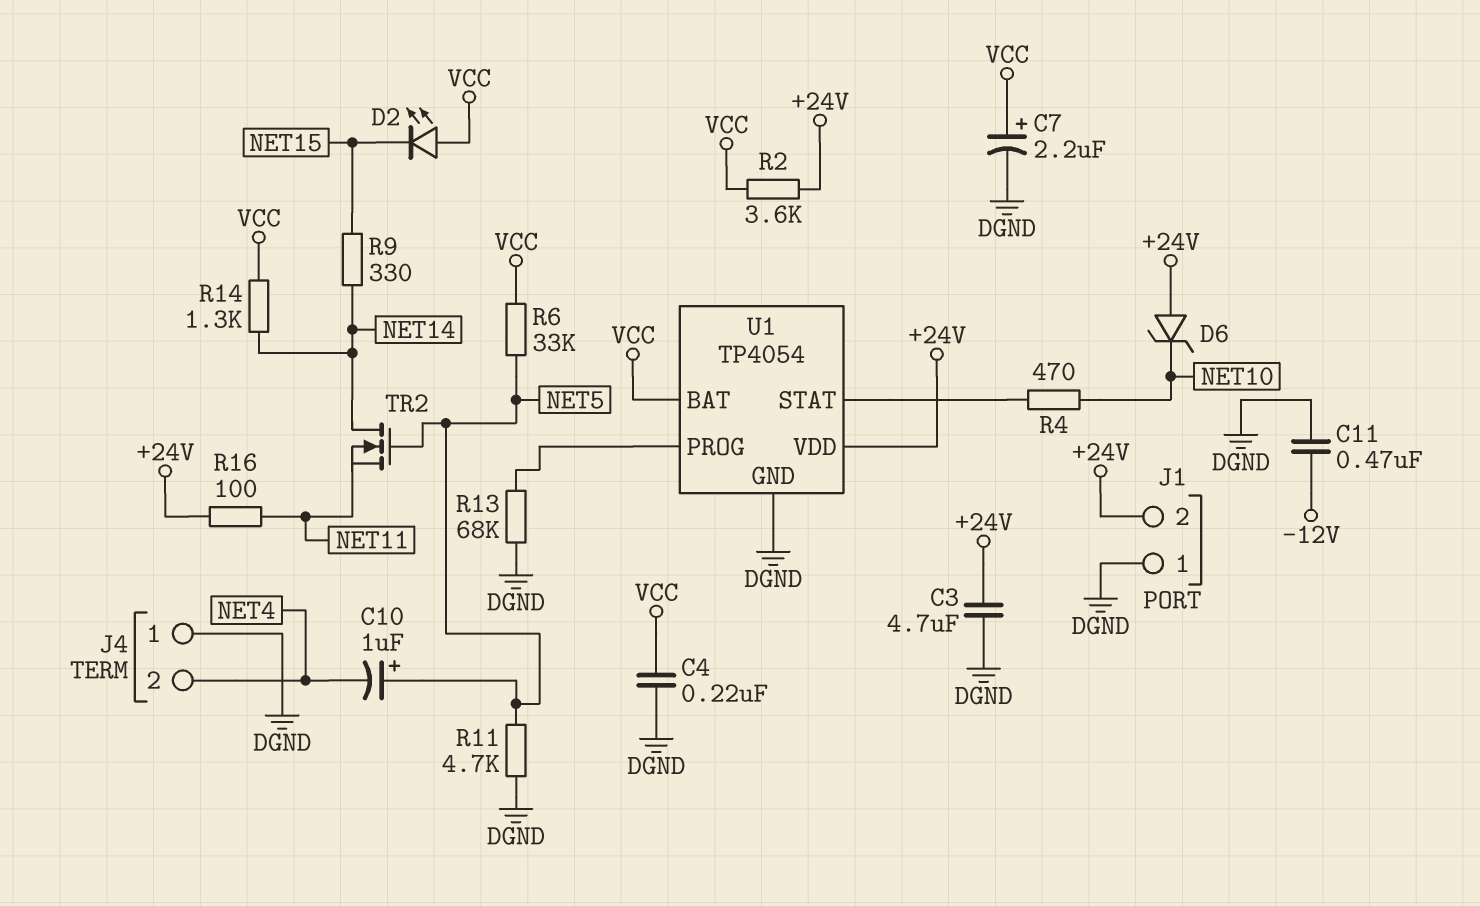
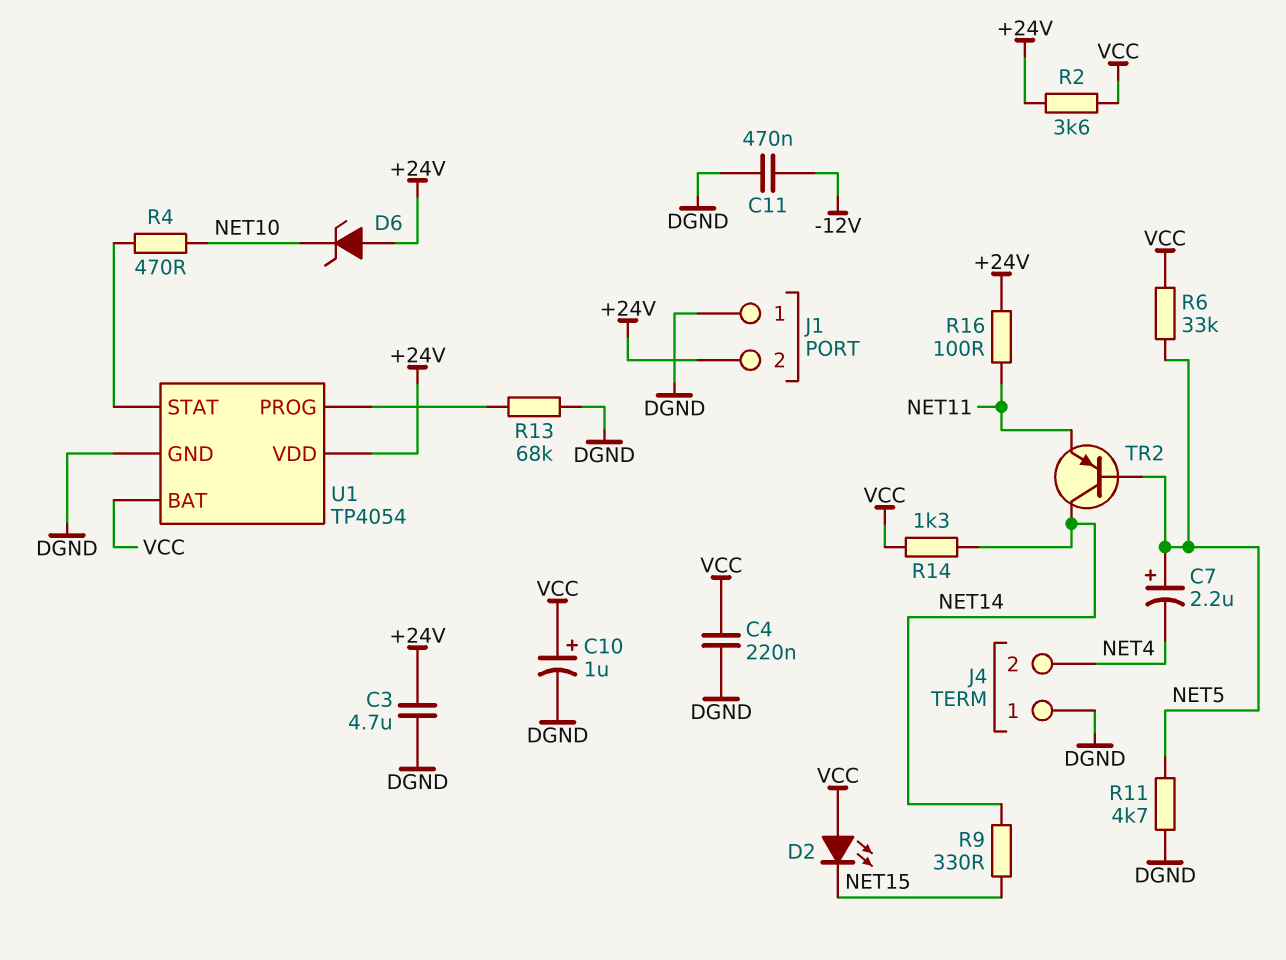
C7: 2.2uF (plus VCC, minus DGND) -> 2.2uF (plus NET5, minus NET4)
C10: 1uF (plus NET5, minus NET4) -> 1uF (plus VCC, minus DGND)
TR2: NMOS (G NET5, D NET14, S NET11) -> PNP (B NET5, C NET14, E NET11)

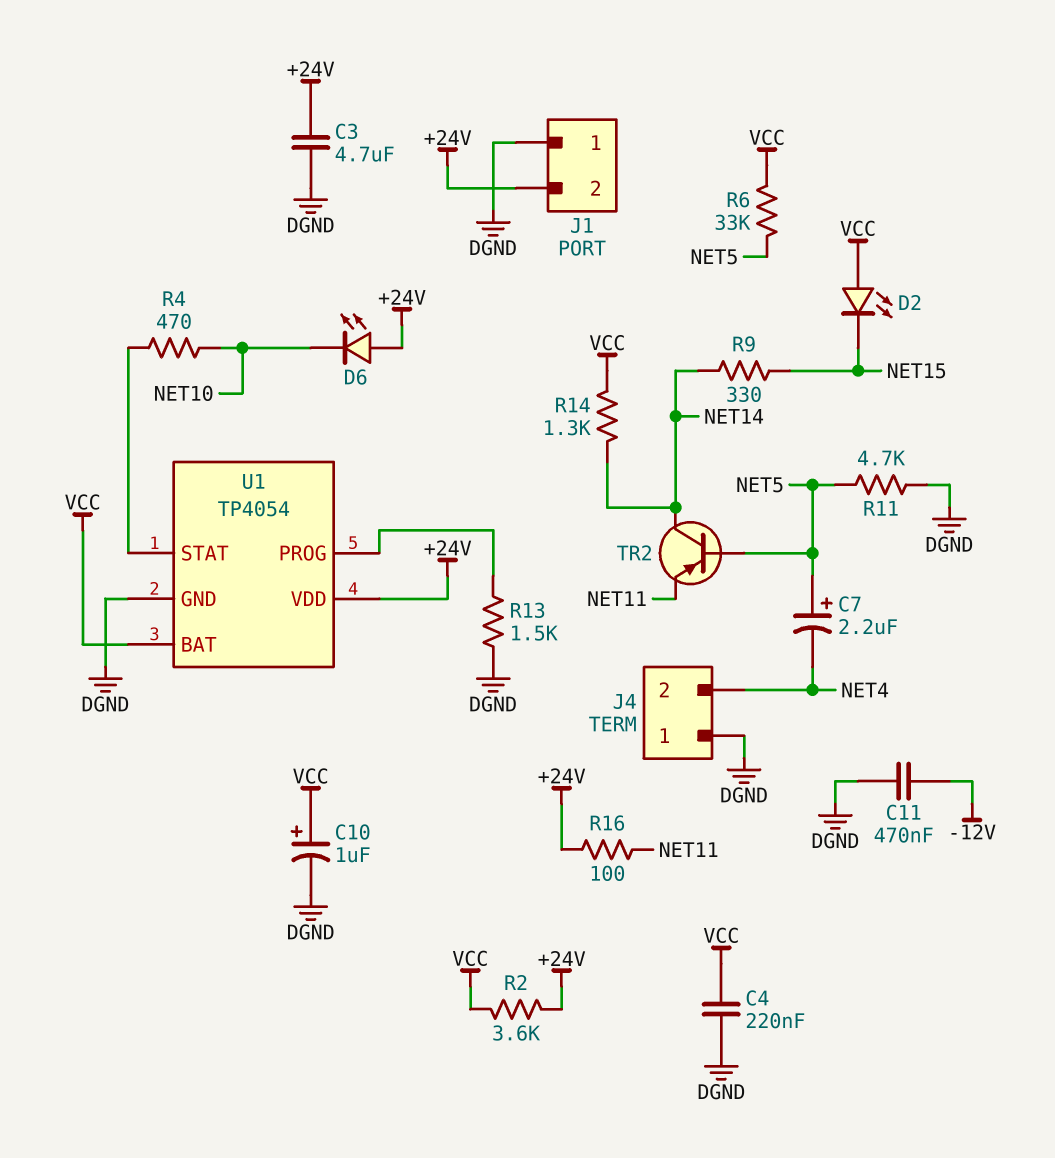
D6: zener (A +24V, K NET10) -> LED (A +24V, K NET10)
R13: 68k (DGND, U1/PROG) -> 1.5k (DGND, U1/PROG)

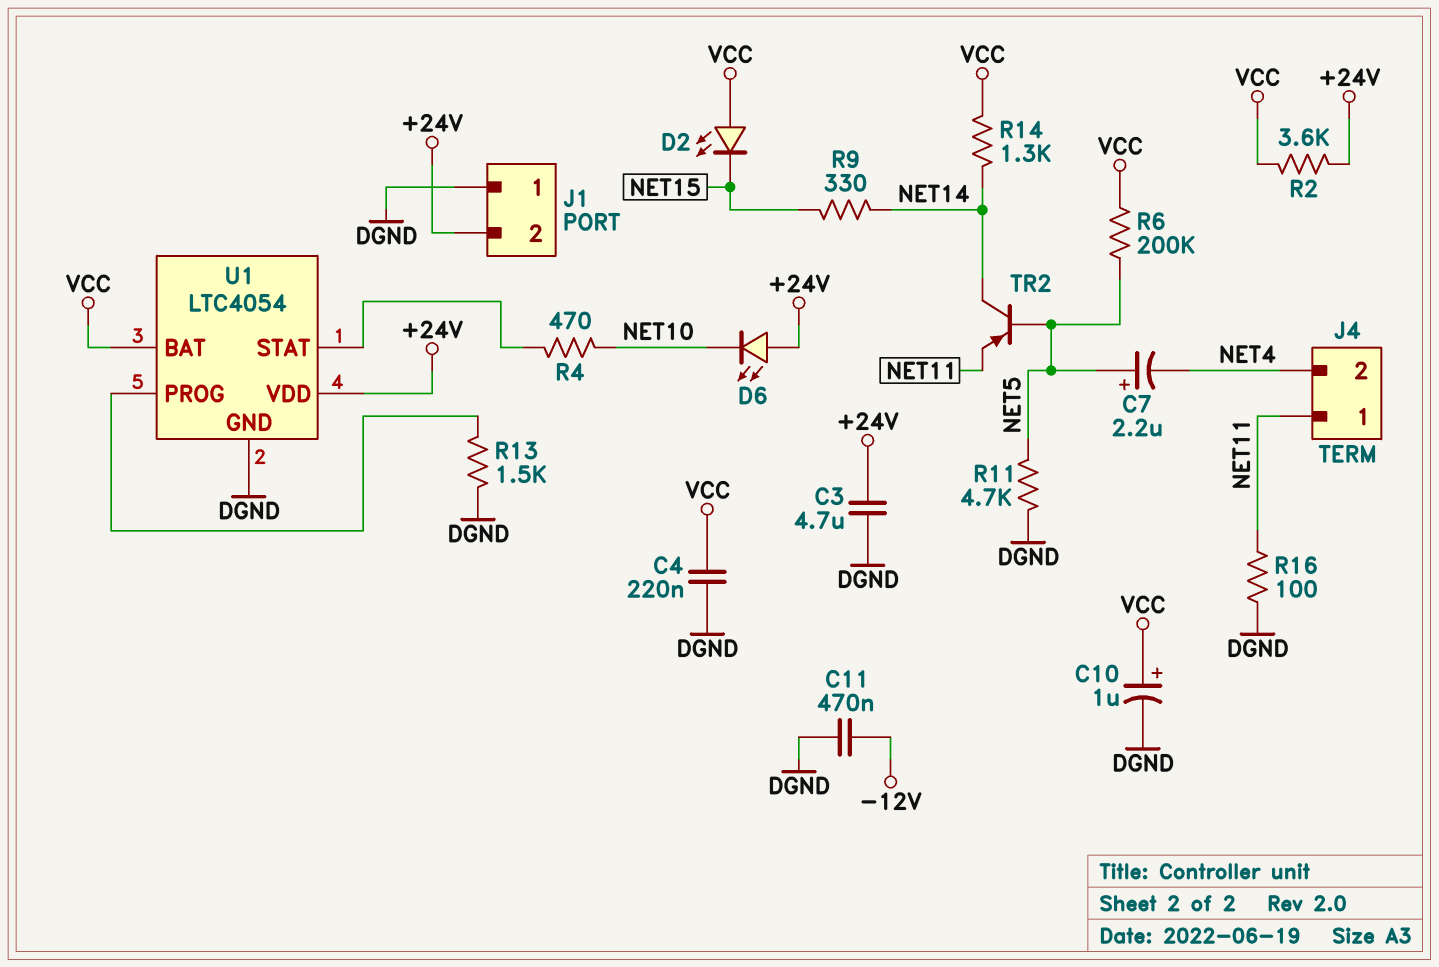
J4 pin 1: DGND -> NET11
R6: 33k (NET5, VCC) -> 200k (NET5, VCC)
R16: 100 (+24V, NET11) -> 100 (DGND, NET11)
U1: TP4054 -> LTC4054

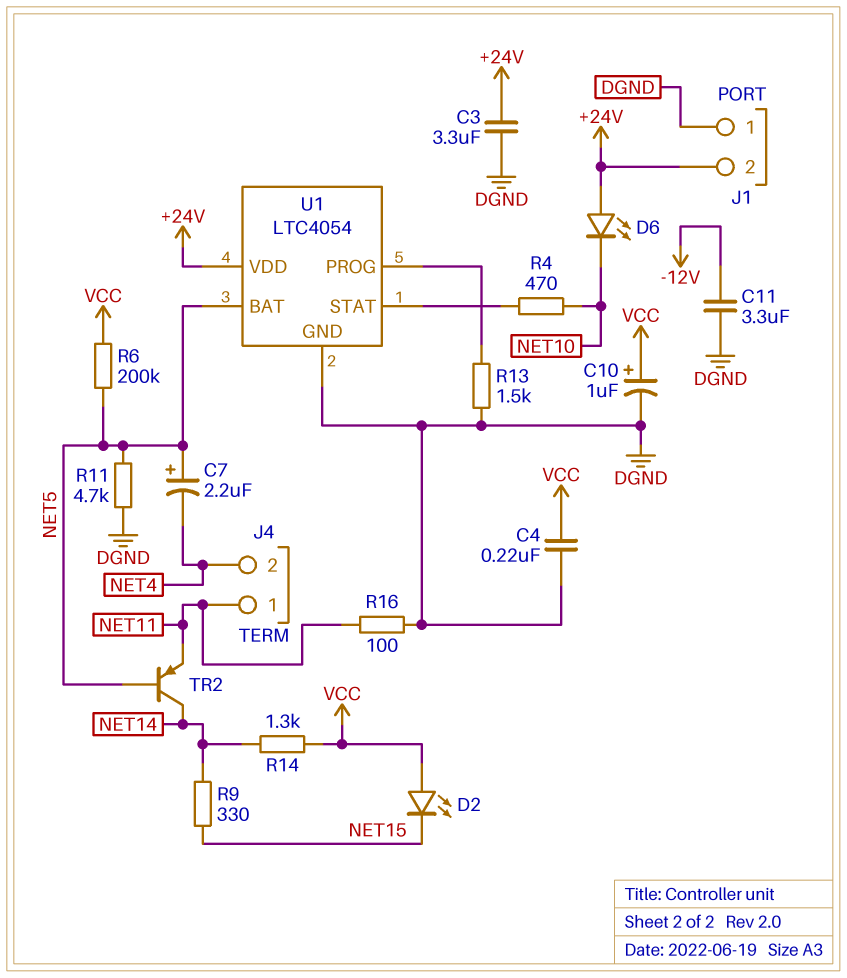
C3: 4.7uF (+24V, DGND) -> 3.3uF (+24V, DGND)
C11: 470nF (-12V, DGND) -> 3.3uF (-12V, DGND)
R2: 3.6k (+24V, VCC) -> none
U1 pin BAT: VCC -> NET5

